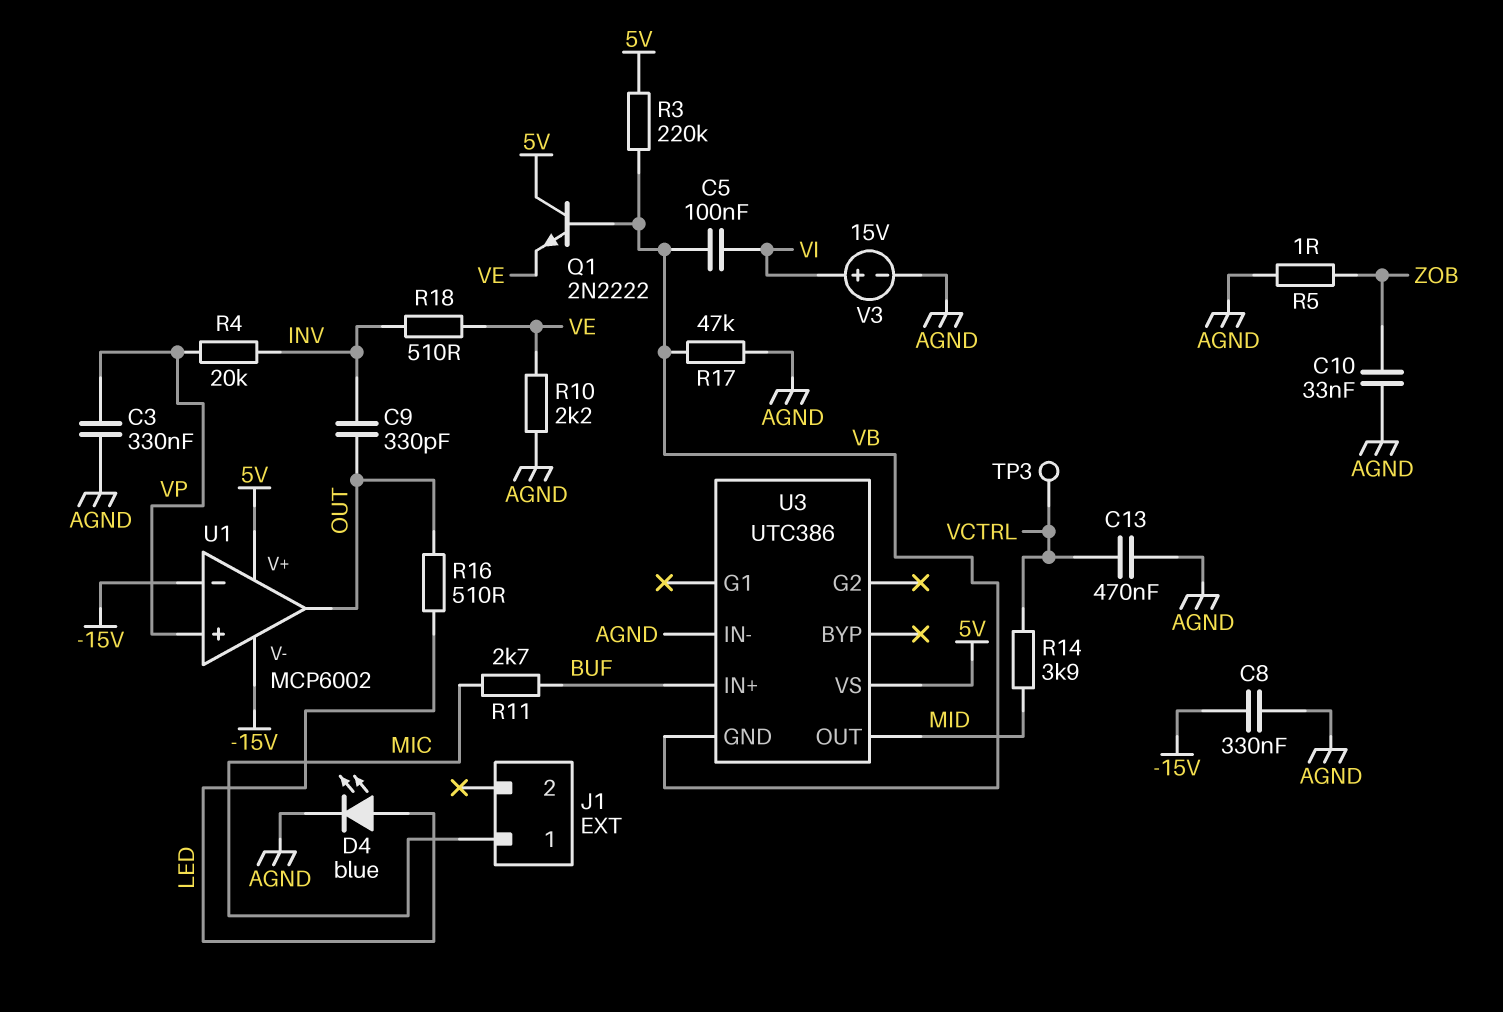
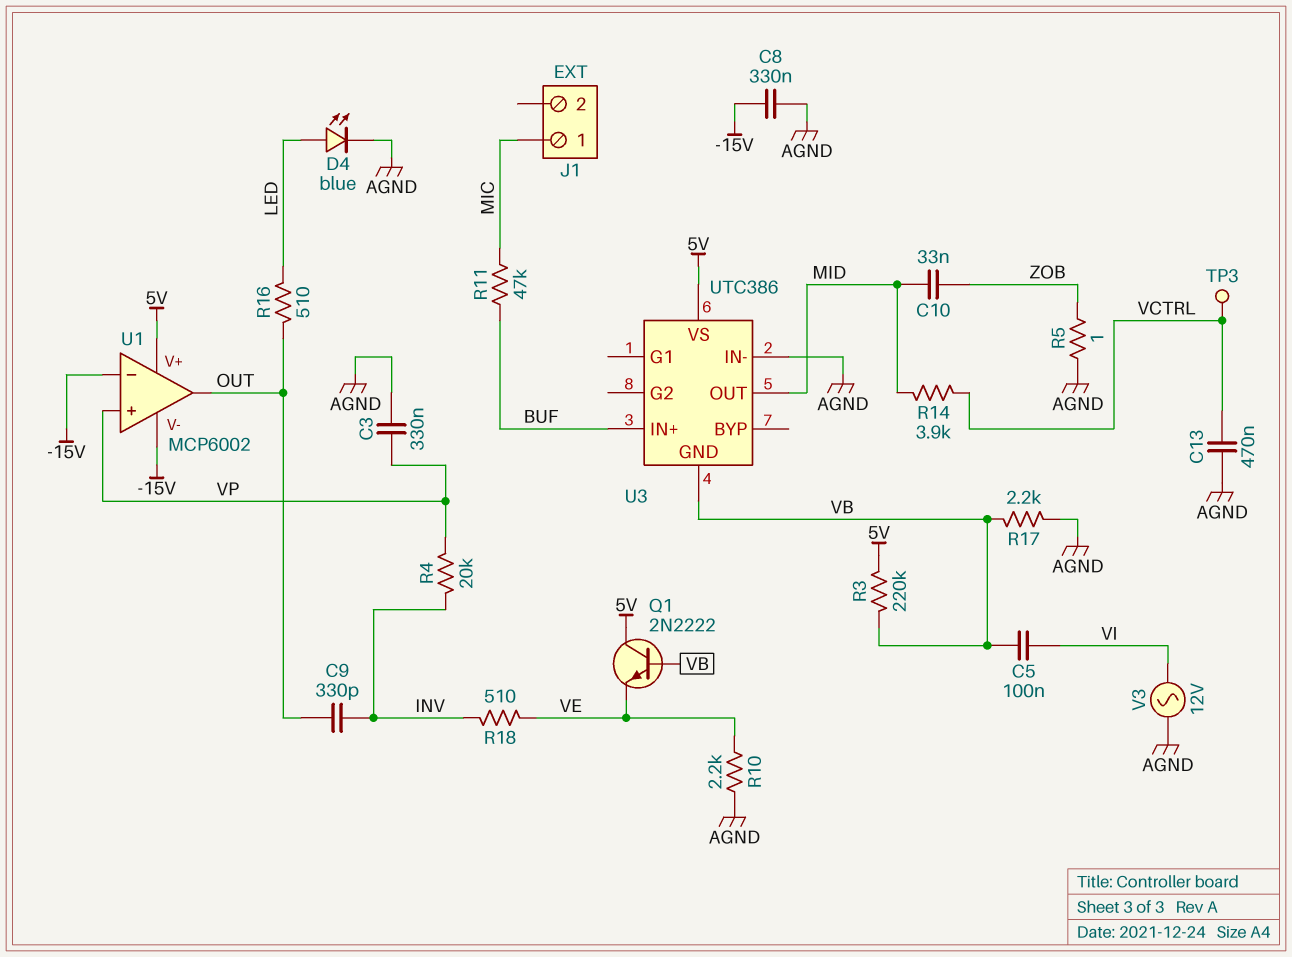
C10: 33nF (AGND, ZOB) -> 33nF (MID, ZOB)
R11: 2.7k (BUF, MIC) -> 47k (BUF, MIC)
R17: 47k (AGND, VB) -> 2.2k (AGND, VB)
V3: 15V (plus VI, minus AGND) -> AC 12V (AGND, VI)

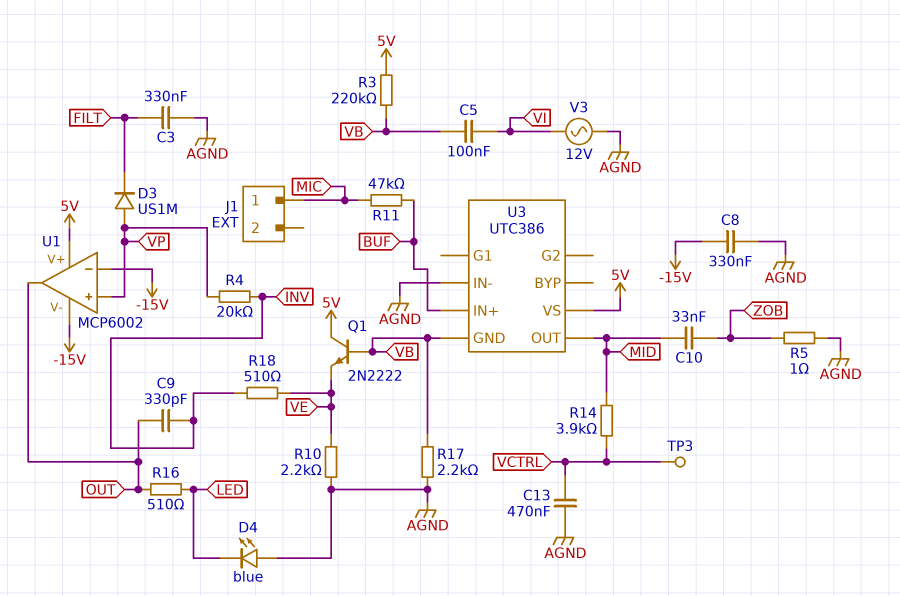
C3: 330nF (AGND, VP) -> 330nF (AGND, FILT)
D3: none -> diode US1M (A VP, K FILT)
D4: LED blue (A LED, K AGND) -> LED blue (A AGND, K LED)

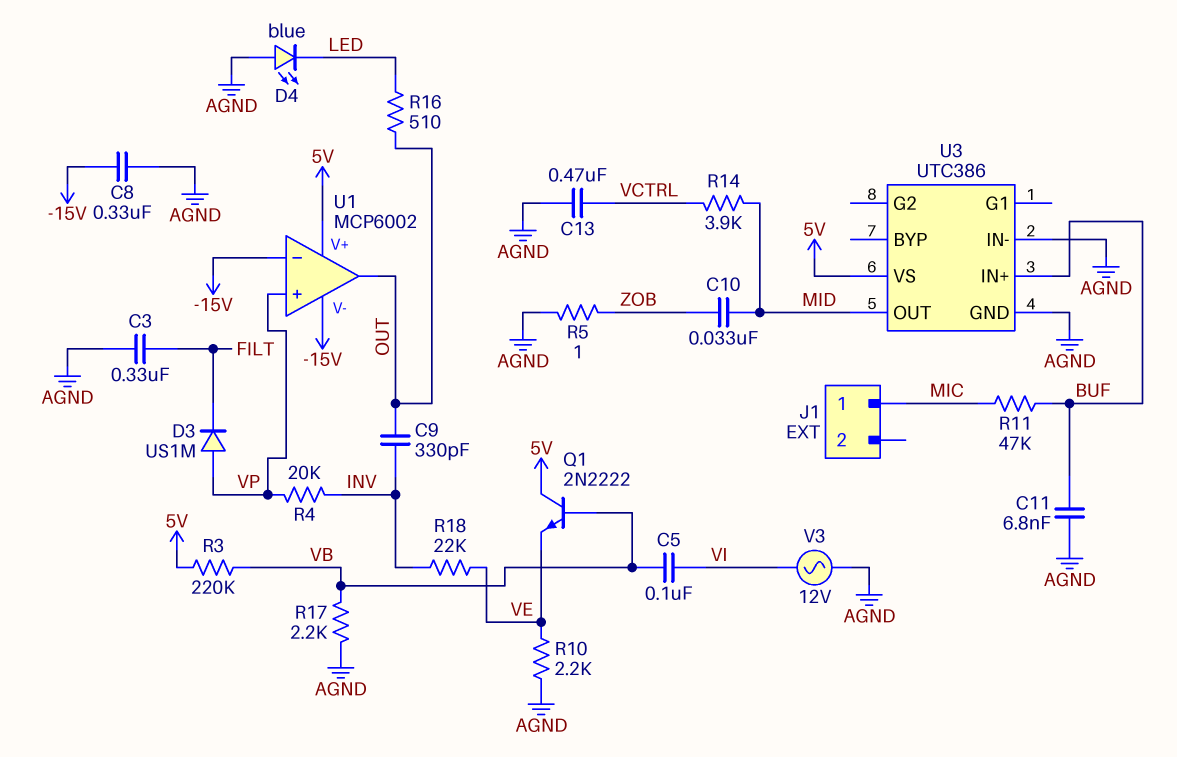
C11: none -> 6.8nF (AGND, BUF)
R18: 510 (INV, VE) -> 22k (INV, VE)
TP3: test point (VCTRL) -> none
U3 pin GND: VB -> AGND

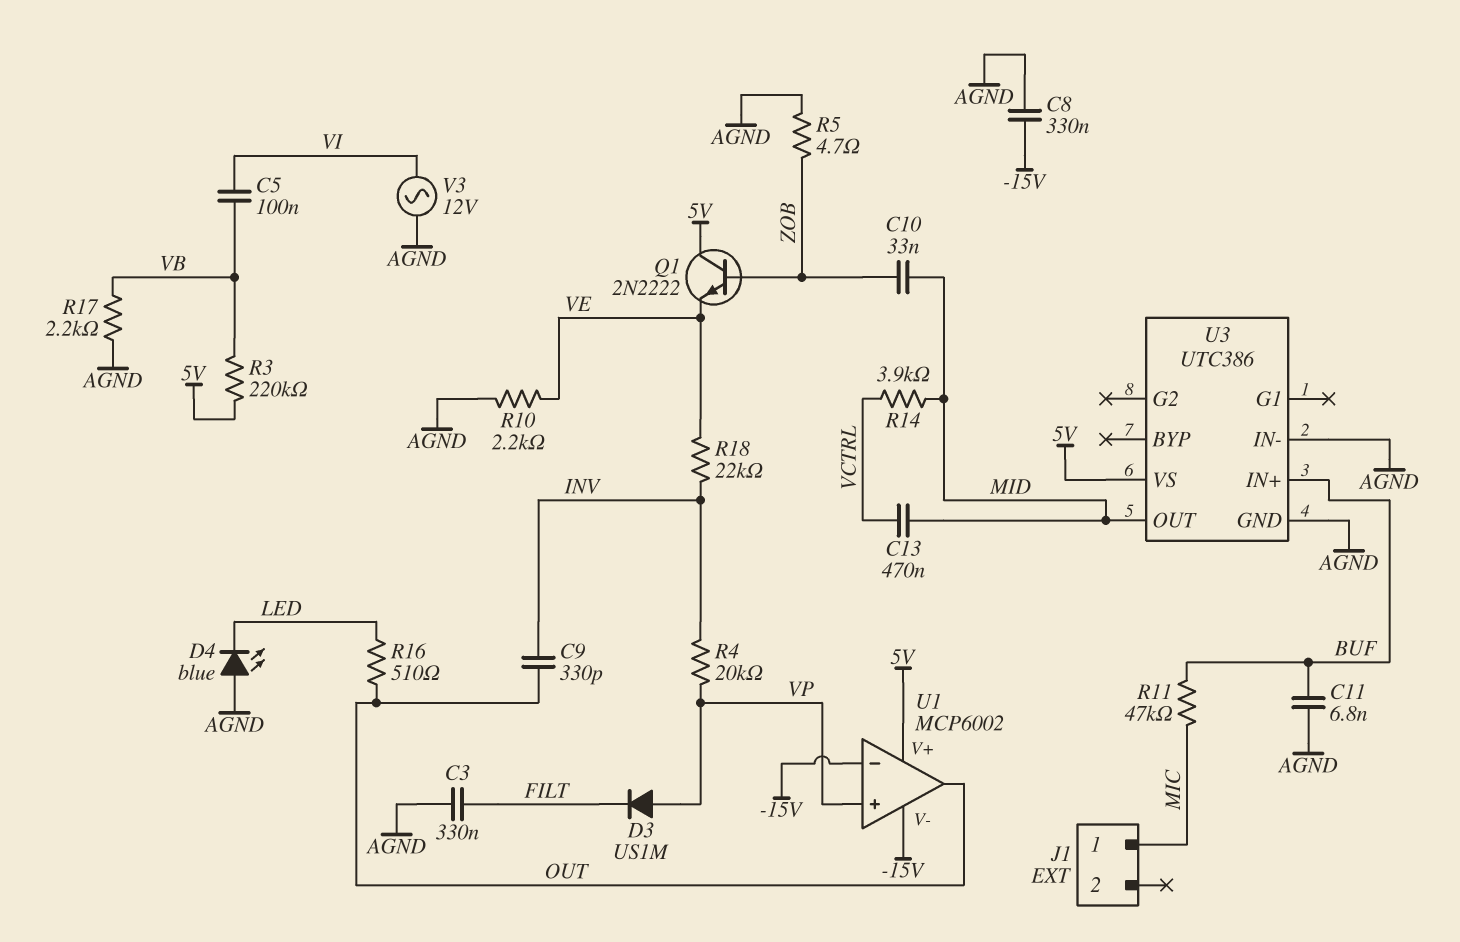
C13: 470nF (AGND, VCTRL) -> 470nF (MID, VCTRL)
Q1: NPN 2N2222 (B VB, C 5V, E VE) -> NPN 2N2222 (B ZOB, C 5V, E VE)
R5: 1 (AGND, ZOB) -> 4.7 (AGND, ZOB)

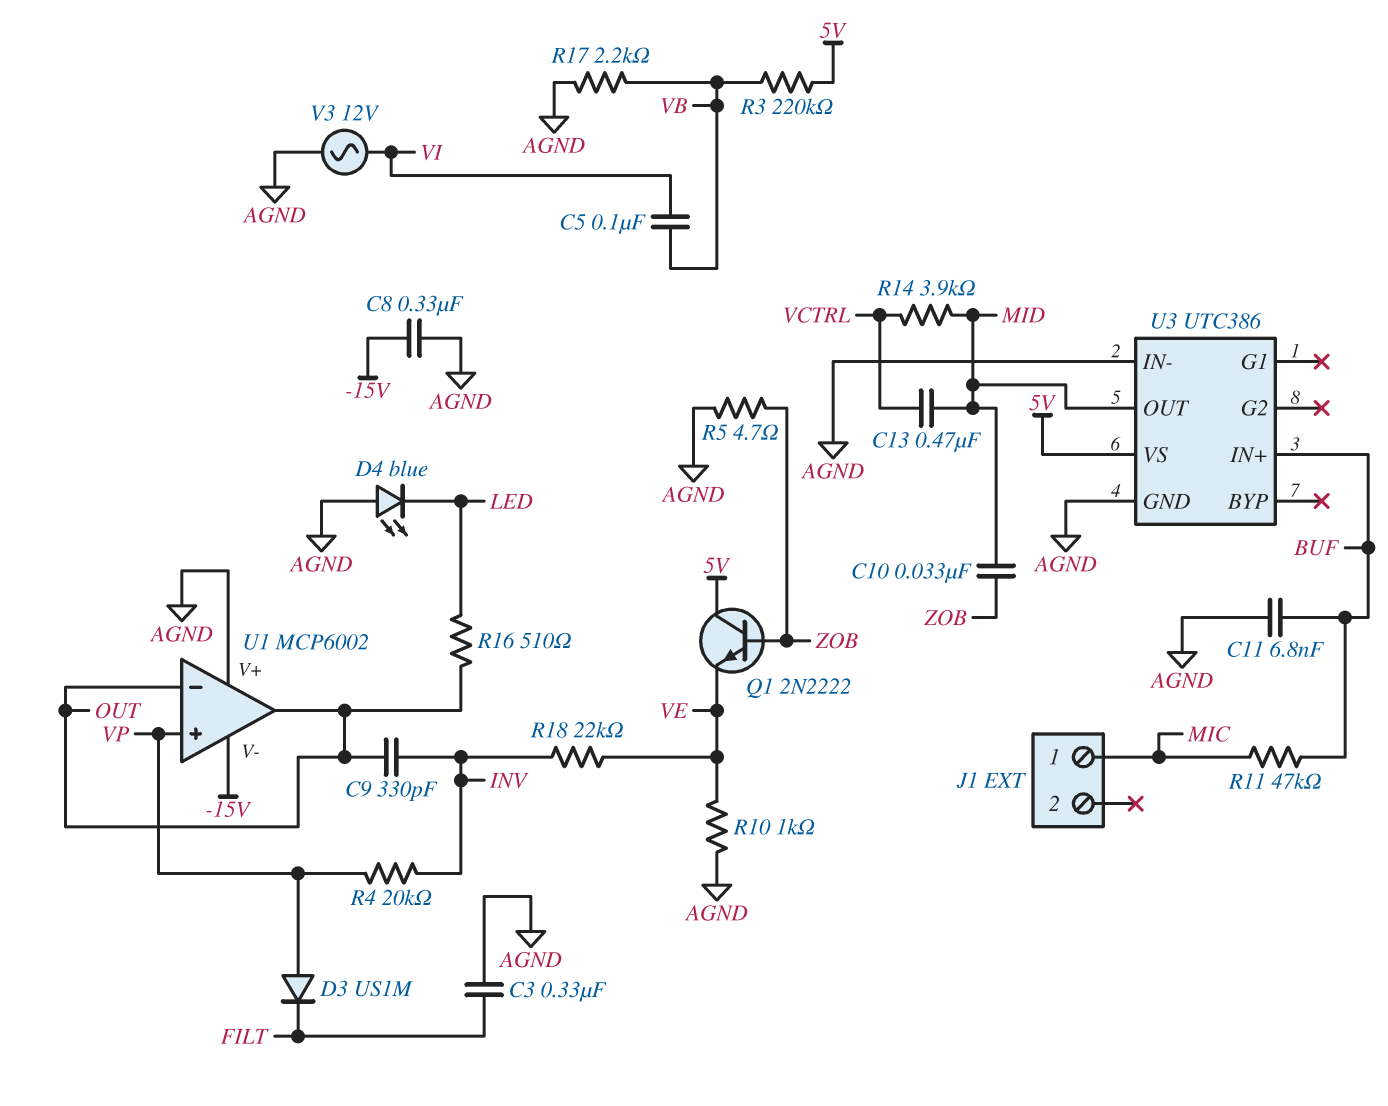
R10: 2.2k (AGND, VE) -> 1k (AGND, VE)
U1 pin V+: 5V -> AGND
U1 pin in-: -15V -> OUT

